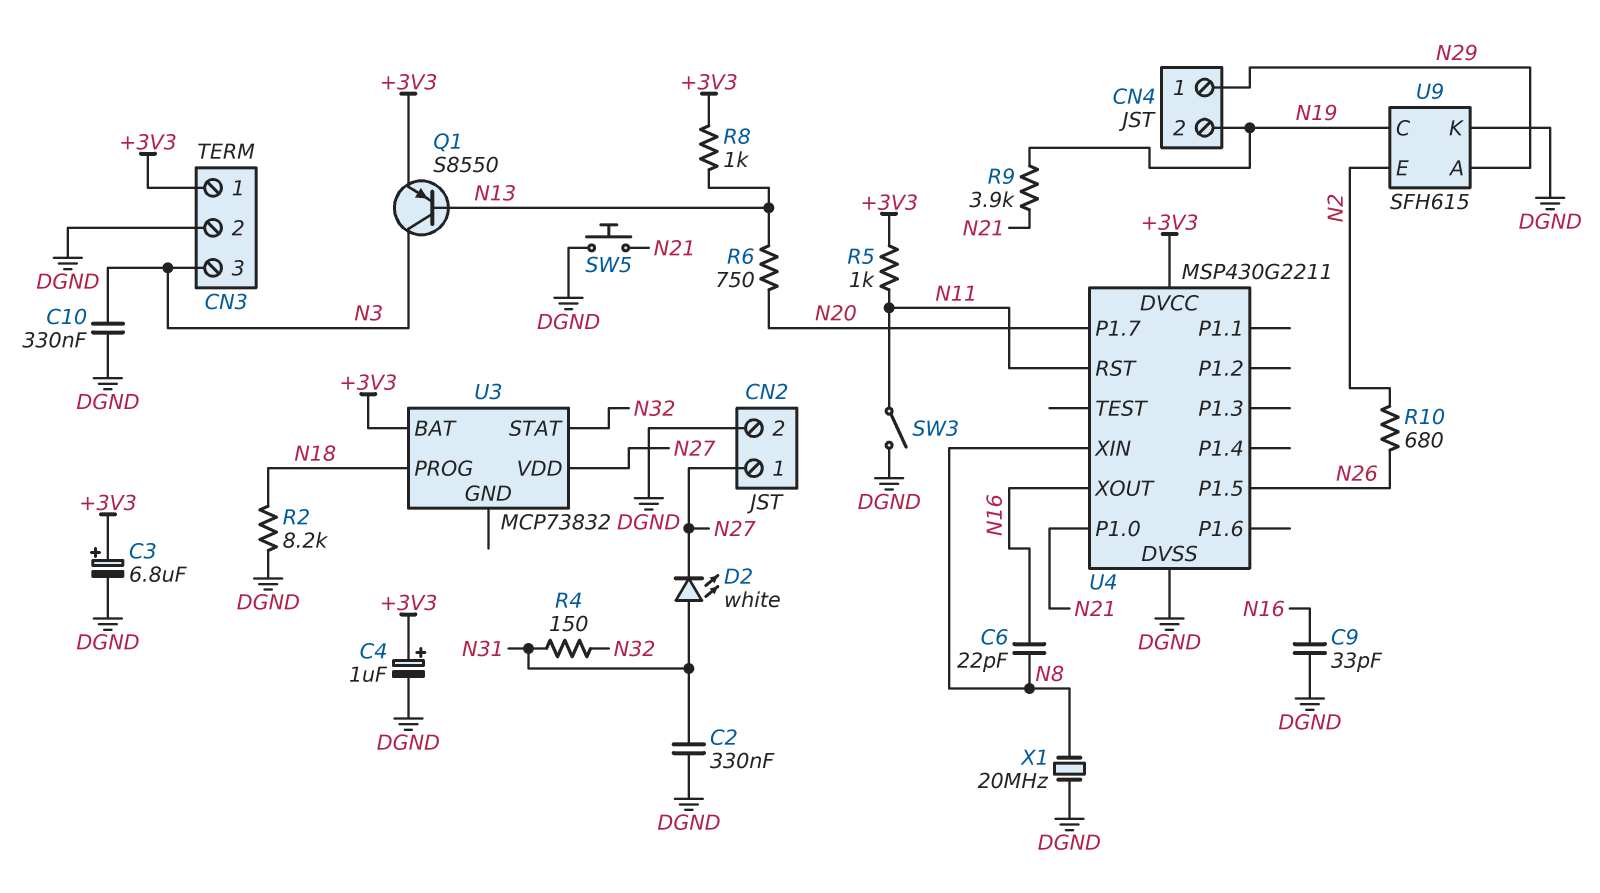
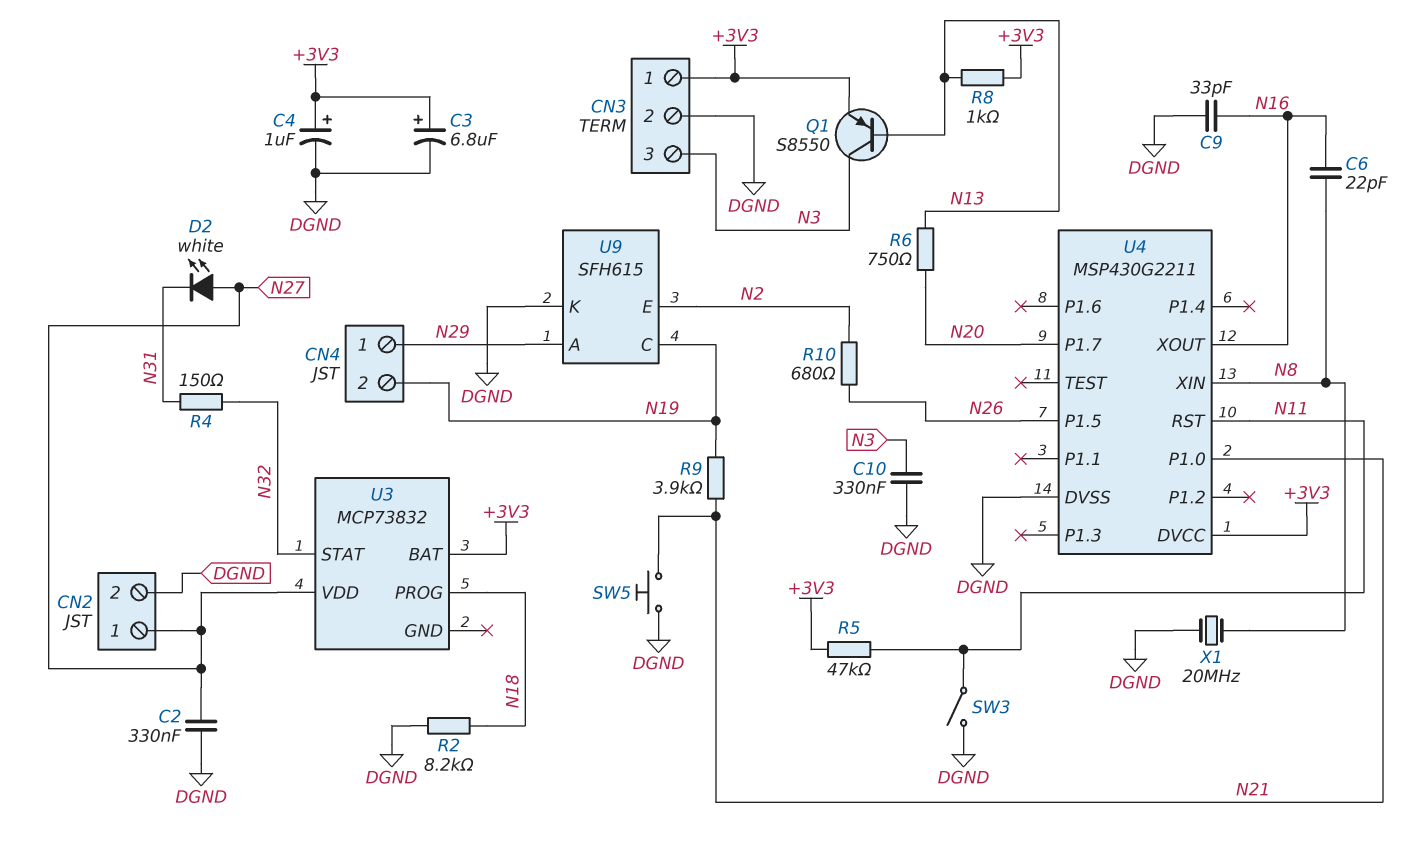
C2: 330nF (DGND, N31) -> 330nF (DGND, N27)
D2: LED white (A N31, K N27) -> LED white (A N27, K N31)
R5: 1k (+3V3, N11) -> 47k (+3V3, N11)

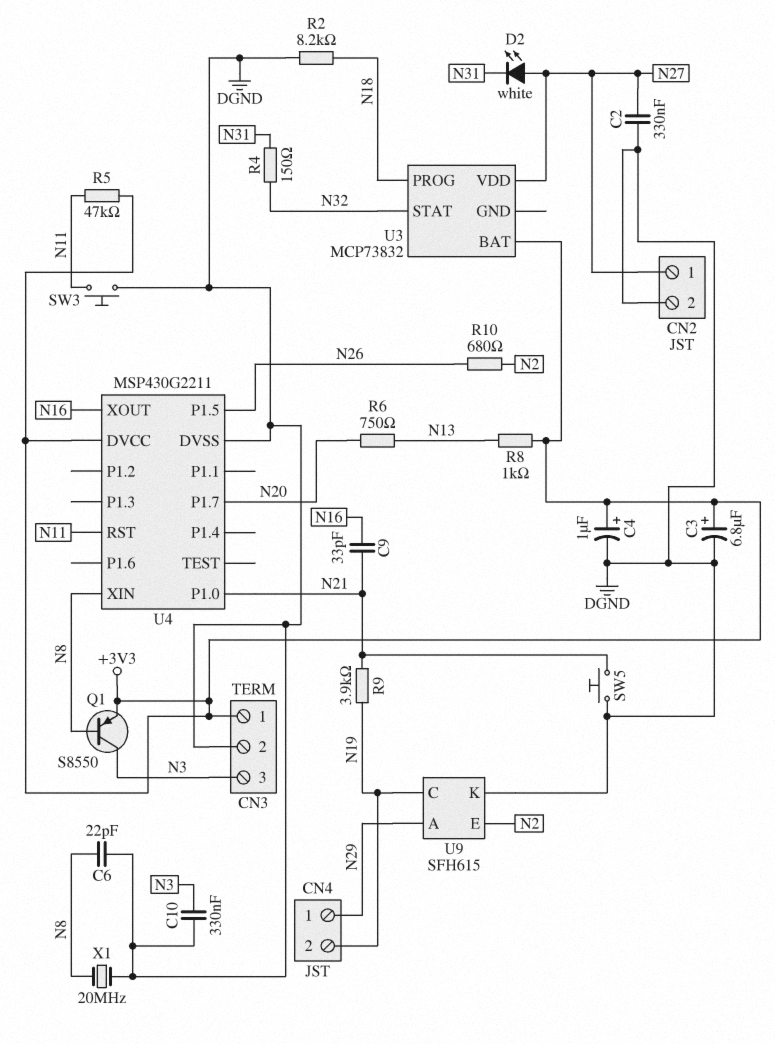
C6: 22pF (N8, N16) -> 22pF (DGND, N8)
C9: 33pF (DGND, N16) -> 33pF (N16, N21)
Q1: PNP S8550 (B N13, C N3, E +3V3) -> PNP S8550 (B N8, C N3, E +3V3)
SW3: switch (DGND, N11) -> button (DGND, N11)

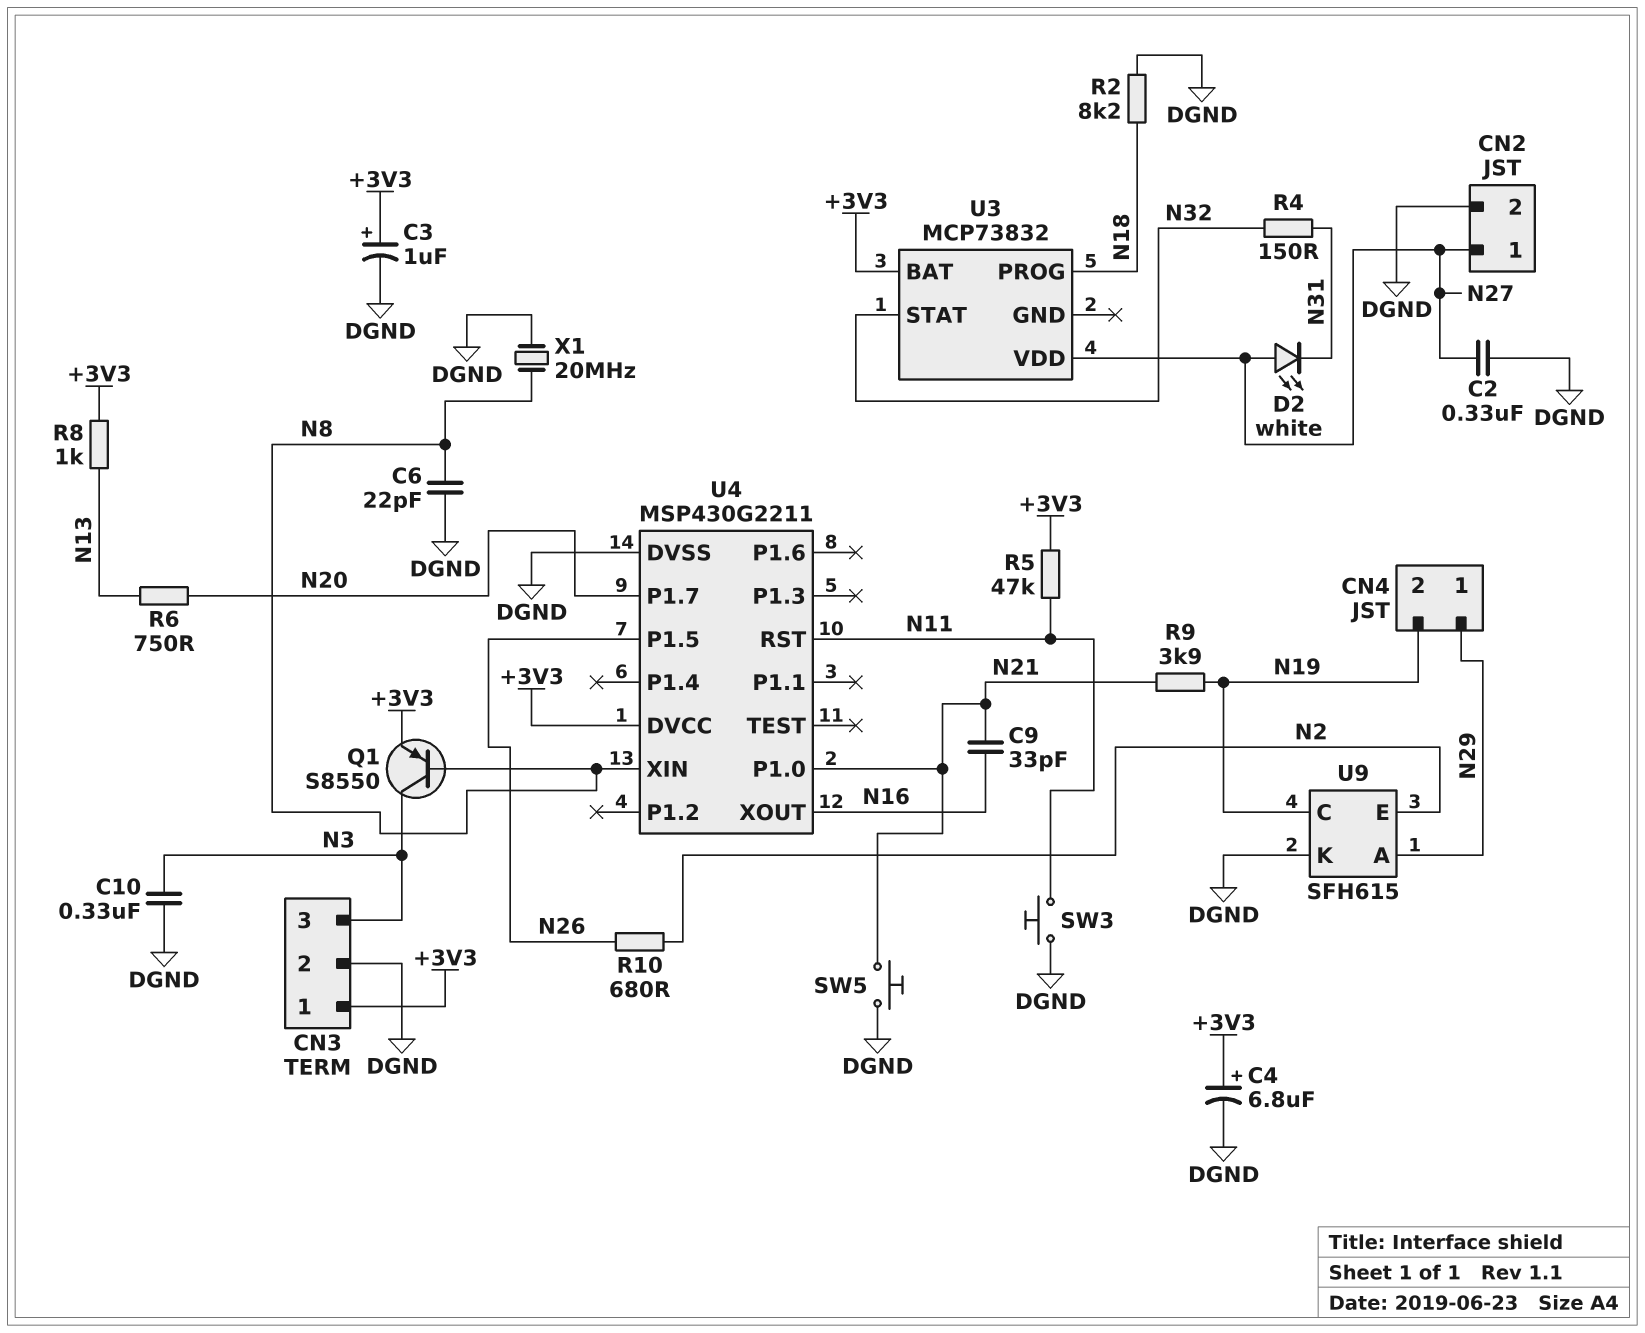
C3: 6.8uF (plus +3V3, minus DGND) -> 1uF (plus +3V3, minus DGND)
C4: 1uF (plus +3V3, minus DGND) -> 6.8uF (plus +3V3, minus DGND)

